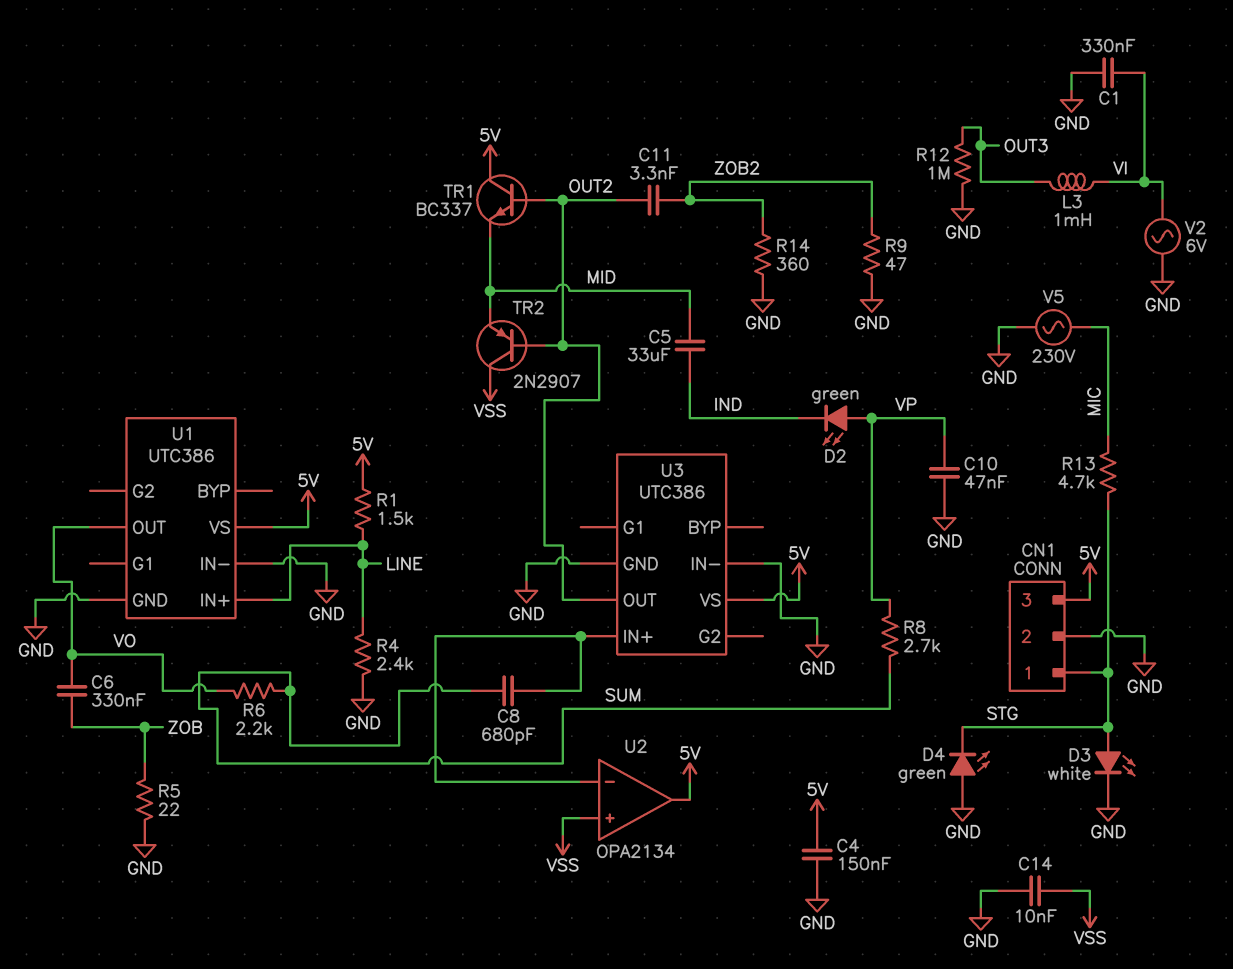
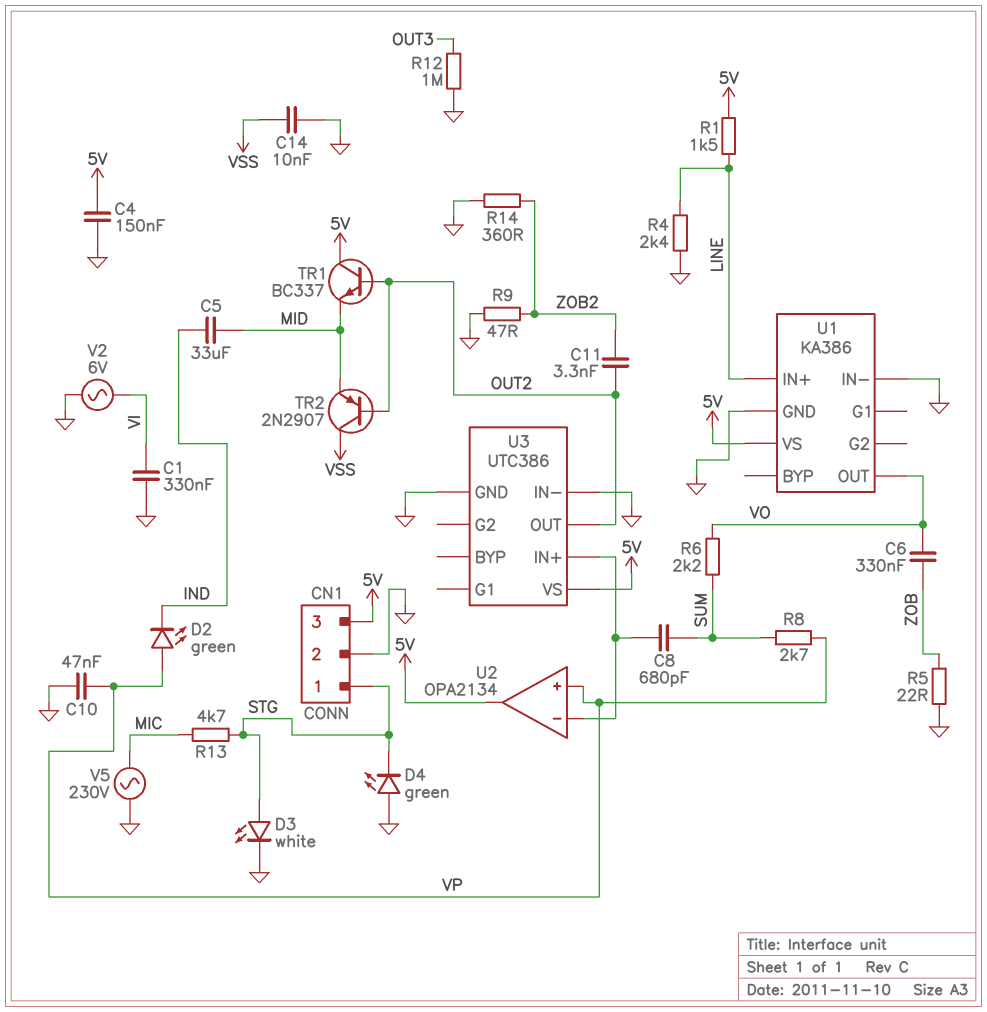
L3: 1mH (OUT3, VI) -> none
U1: UTC386 -> KA386
U2 pin in+: VSS -> VP

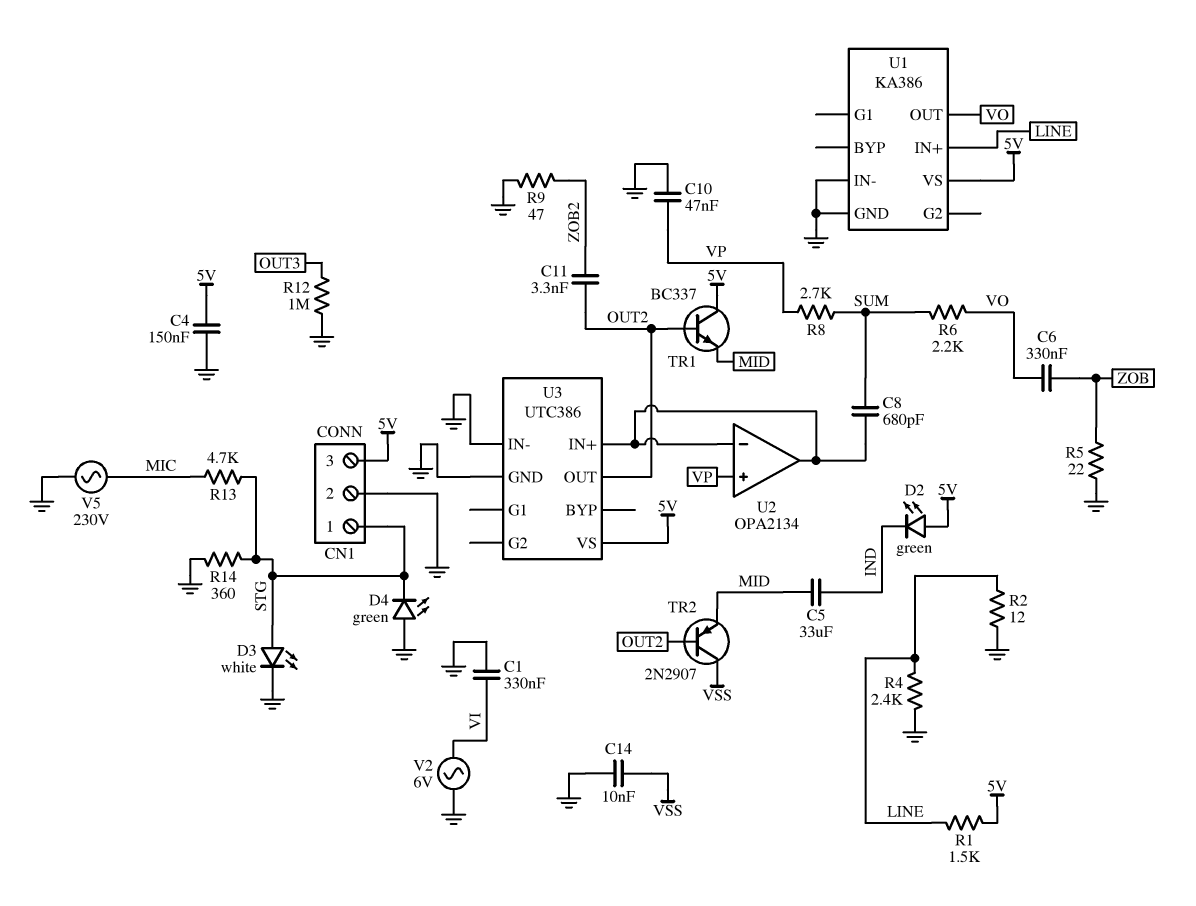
D2: LED green (A VP, K IND) -> LED green (A 5V, K IND)
R2: none -> 12 (GND, LINE)
R14: 360 (GND, ZOB2) -> 360 (GND, STG)
U2 pin out: 5V -> U2/in-

